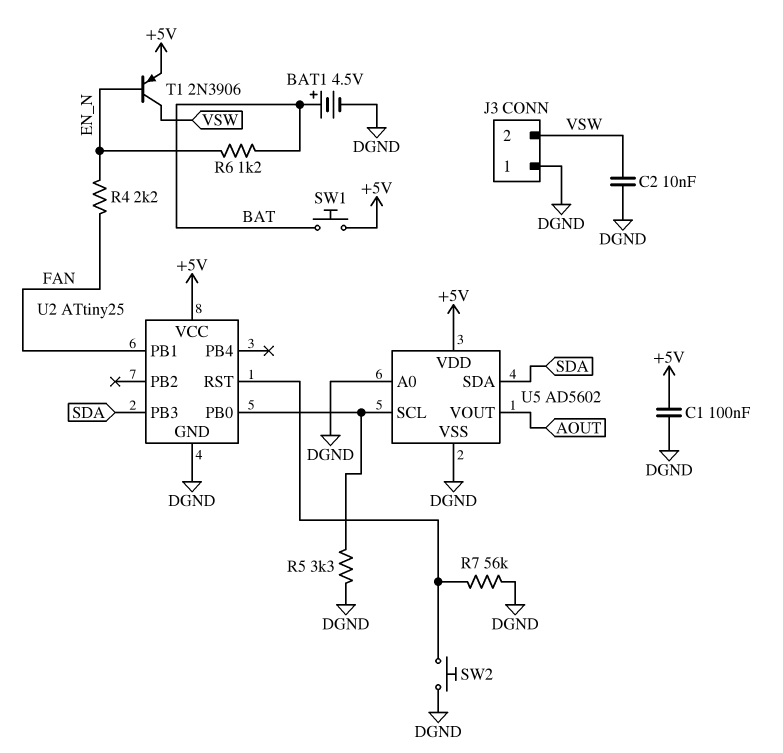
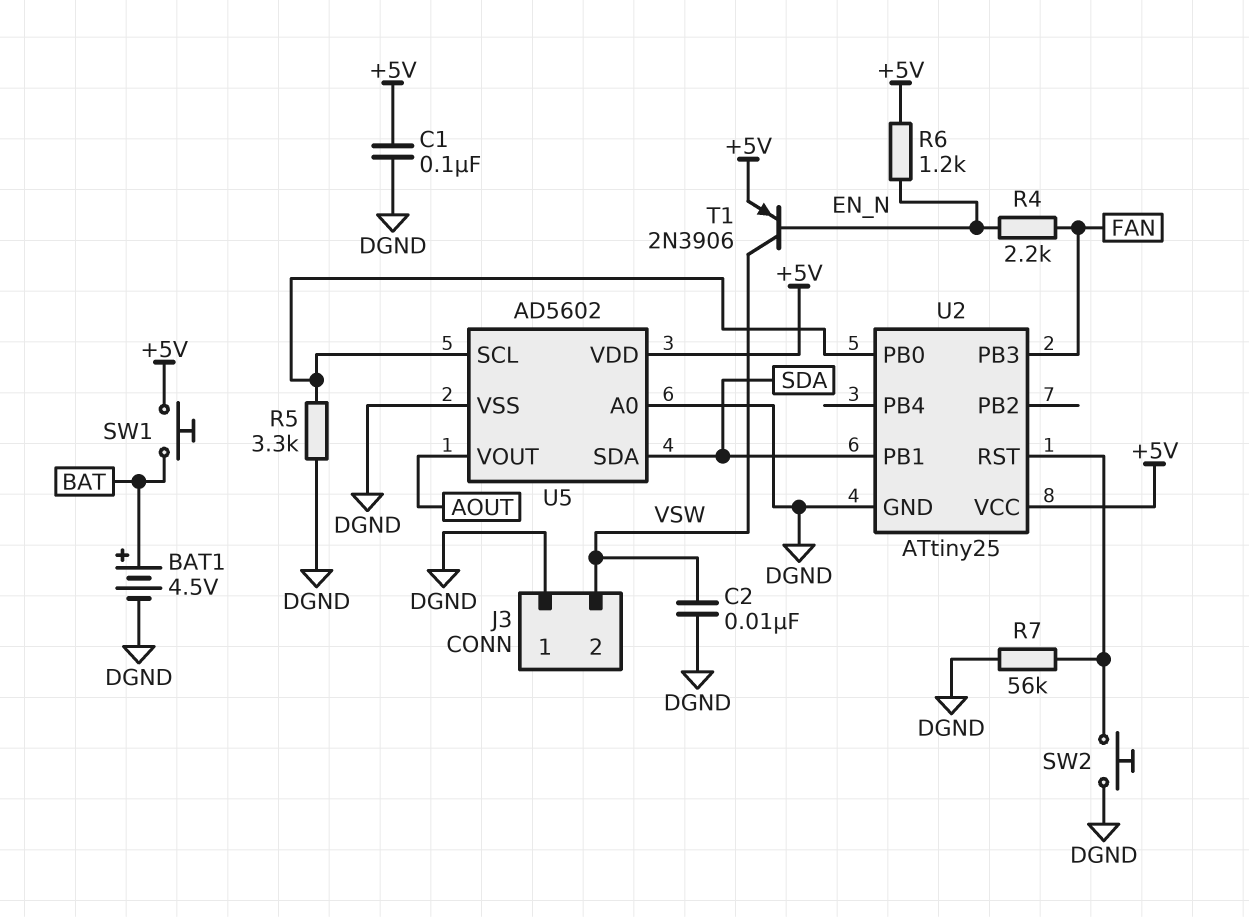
R6: 1.2k (BAT, EN_N) -> 1.2k (+5V, EN_N)
U2 pin PB1: FAN -> SDA
U2 pin PB3: SDA -> FAN

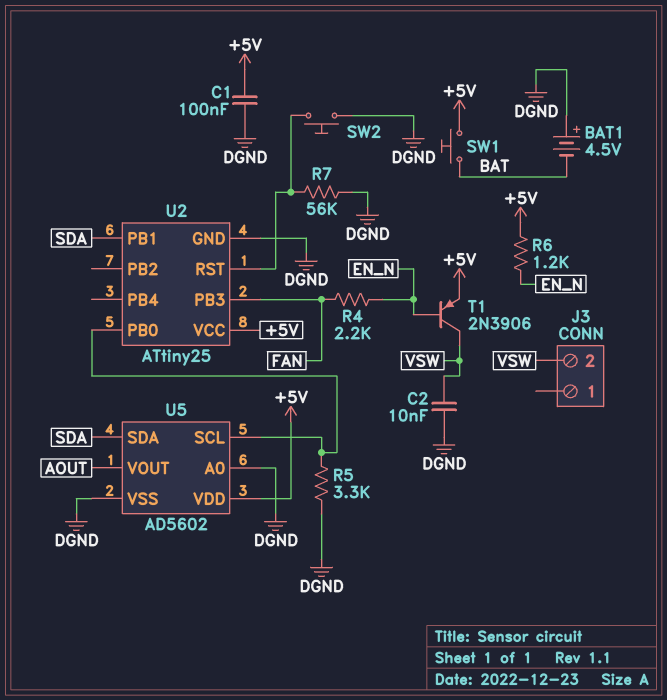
BAT1: 4.5V (plus BAT, minus DGND) -> 4.5V (plus DGND, minus BAT)
J3 pin 1: DGND -> none

